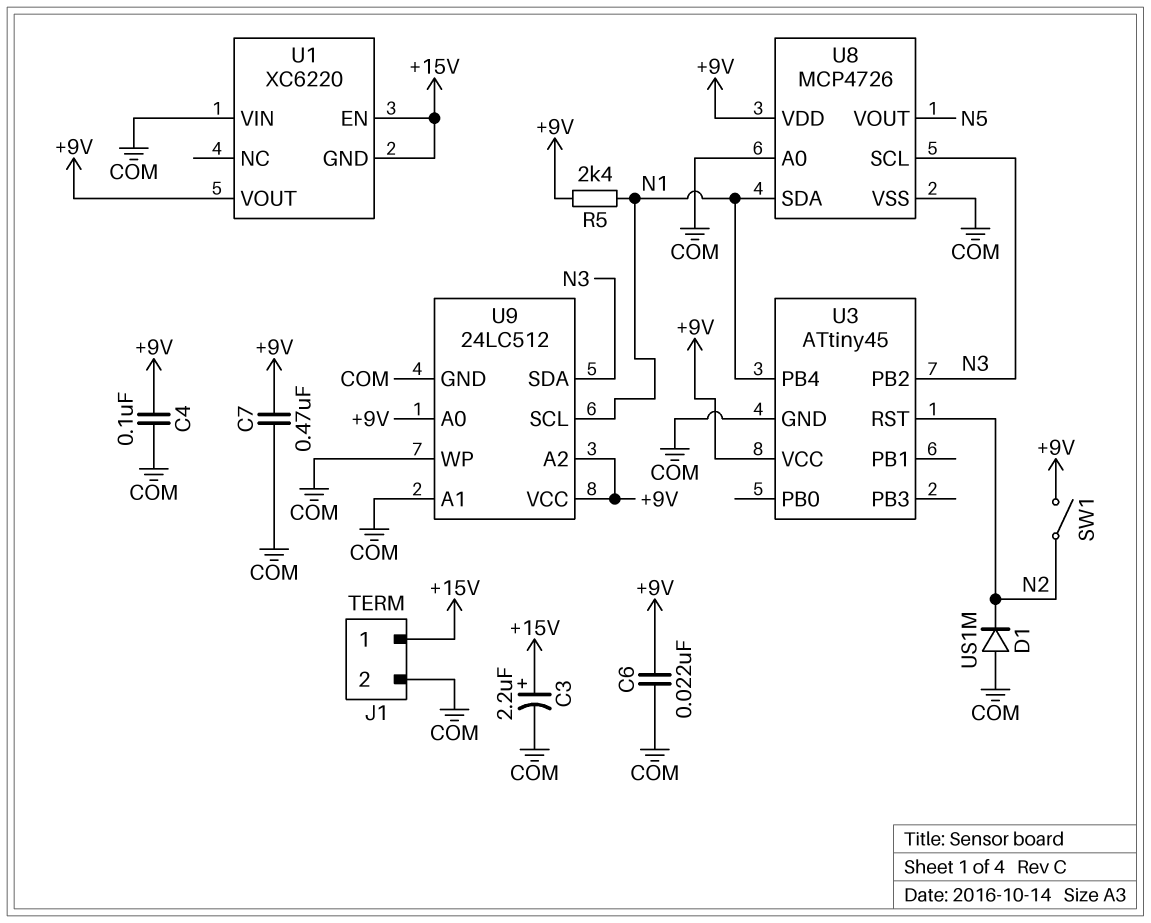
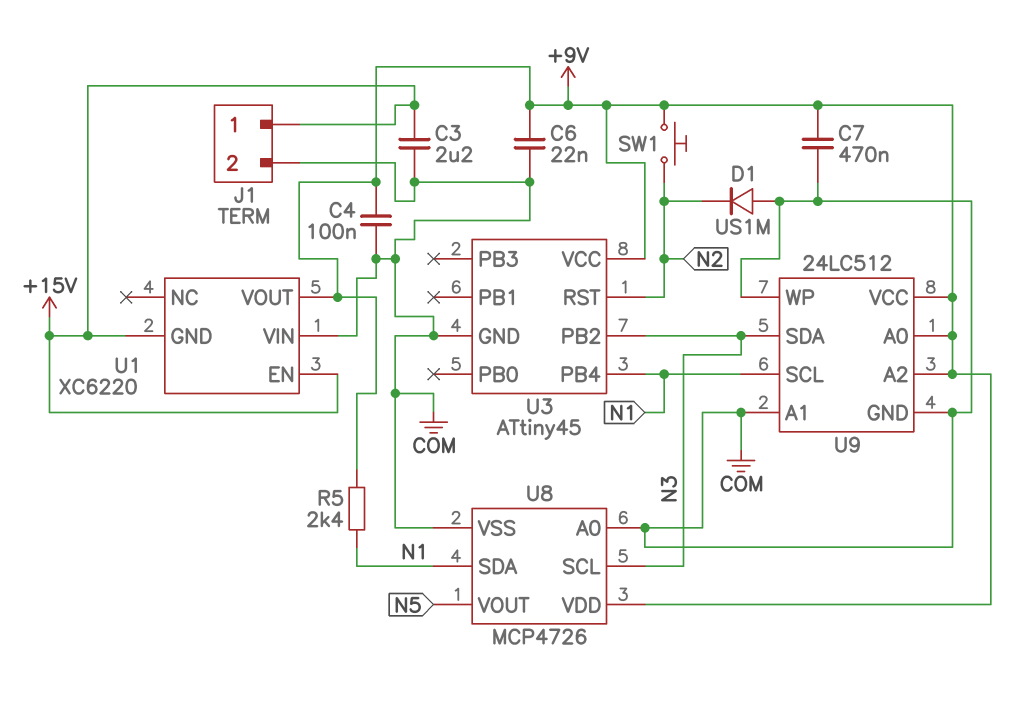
C3: 2.2uF (plus +15V, minus COM) -> 2.2uF (+15V, COM)
SW1: switch (+9V, N2) -> button (+9V, N2)

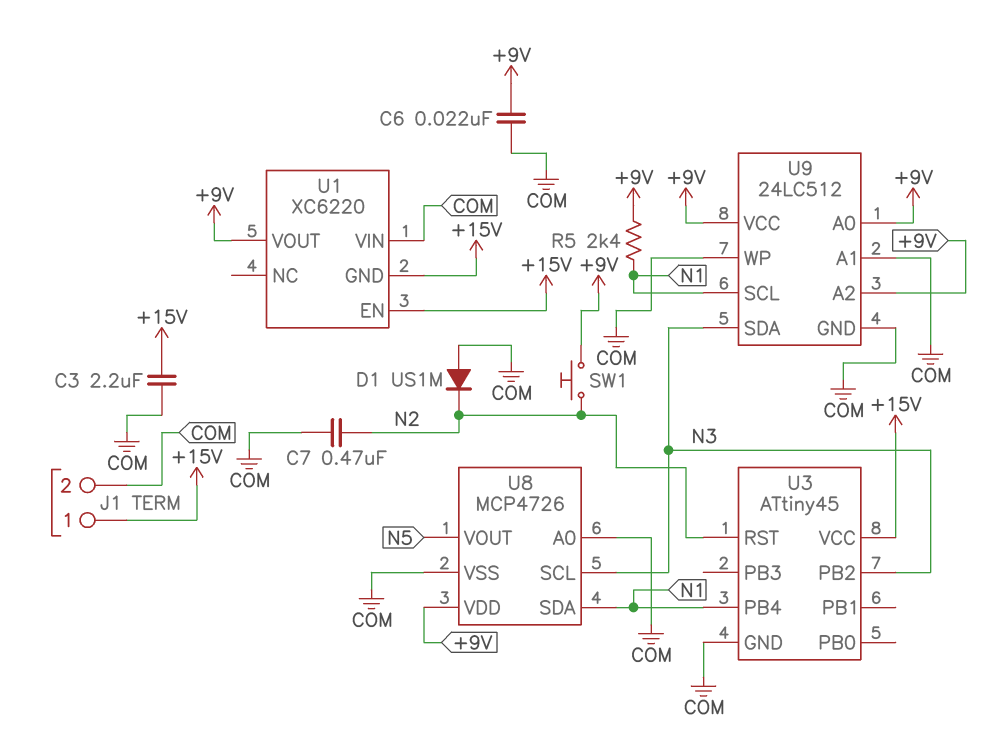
C4: 100nF (+9V, COM) -> none
C7: 470nF (+9V, COM) -> 470nF (COM, N2)
U3 pin VCC: +9V -> +15V

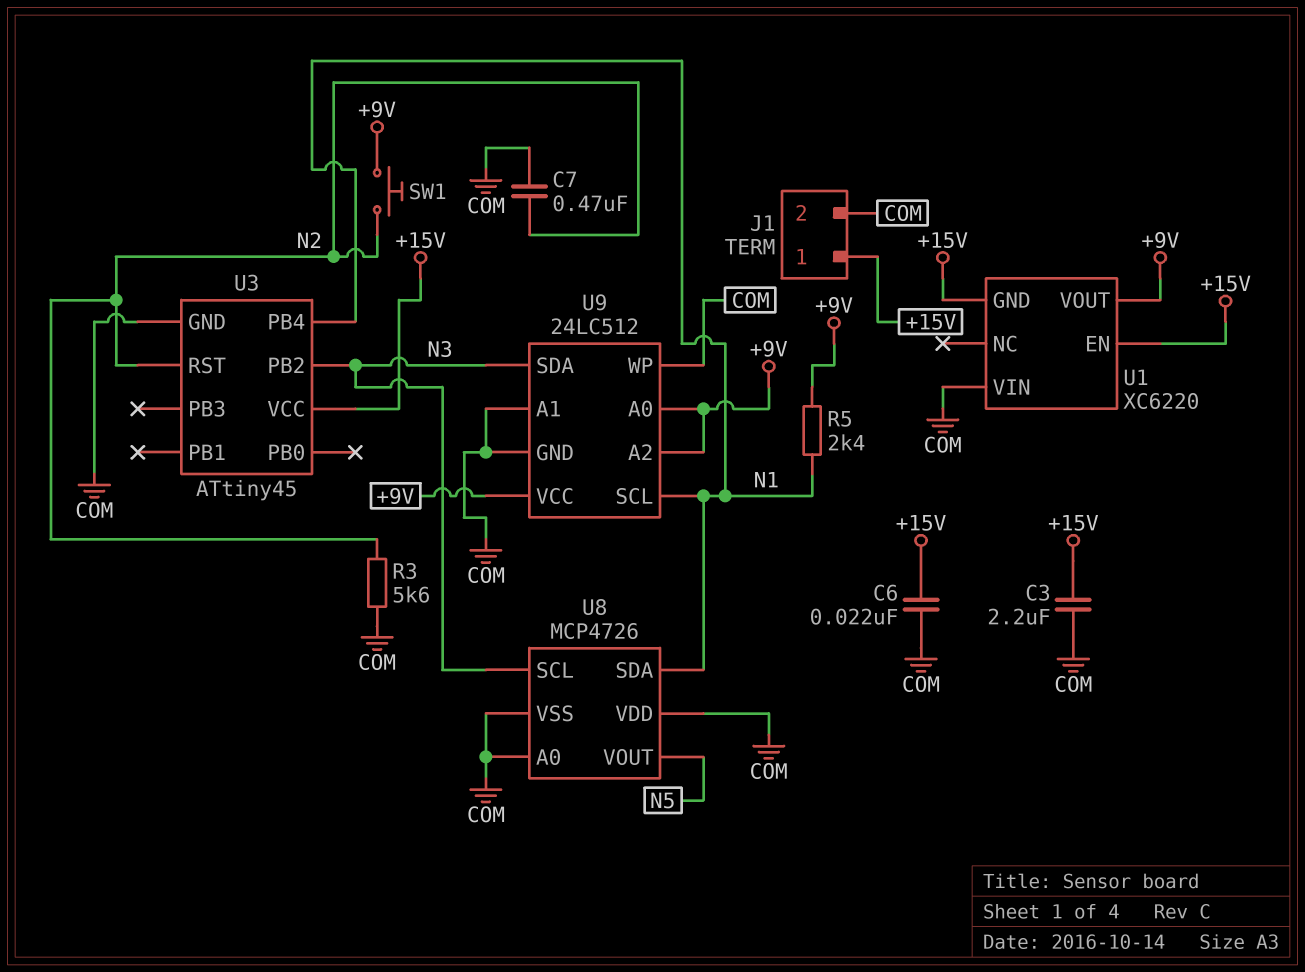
C6: 22nF (+9V, COM) -> 22nF (+15V, COM)
D1: diode US1M (A COM, K N2) -> none
R3: none -> 5.6k (COM, N2)
U8 pin VDD: +9V -> COM

